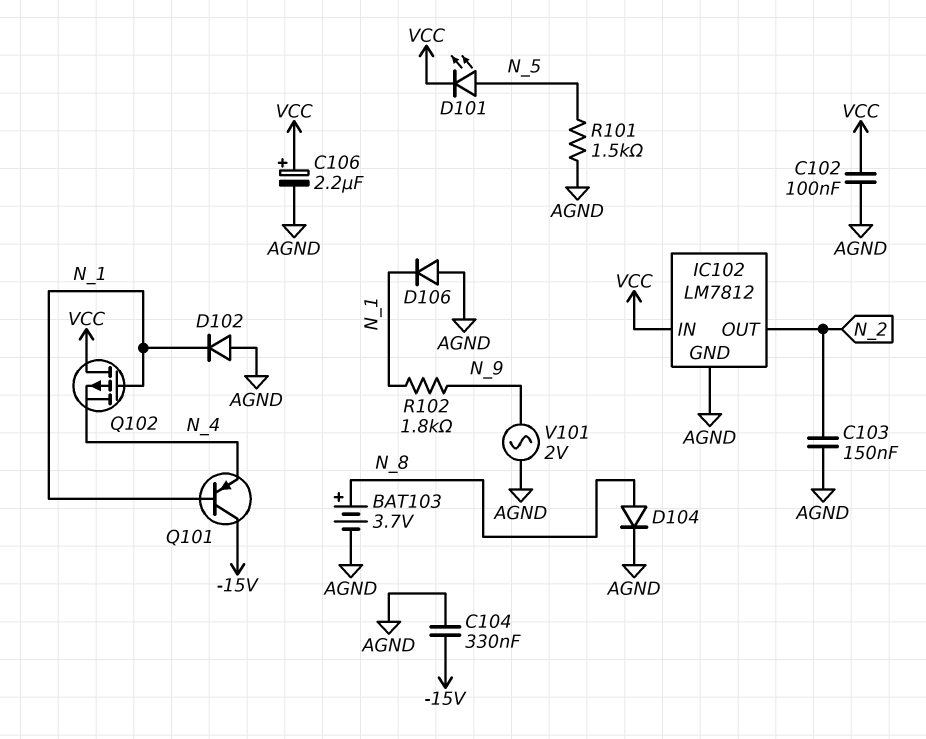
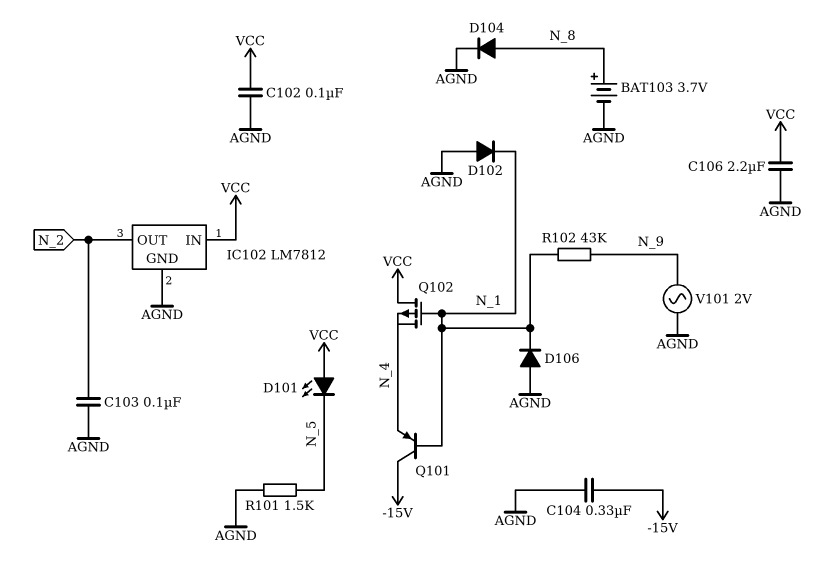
C103: 150nF (AGND, N_2) -> 100nF (AGND, N_2)
C106: 2.2uF (plus VCC, minus AGND) -> 2.2uF (AGND, VCC)
D101: LED (A N_5, K VCC) -> LED (A VCC, K N_5)
R102: 1.8k (N_1, N_9) -> 43k (N_1, N_9)

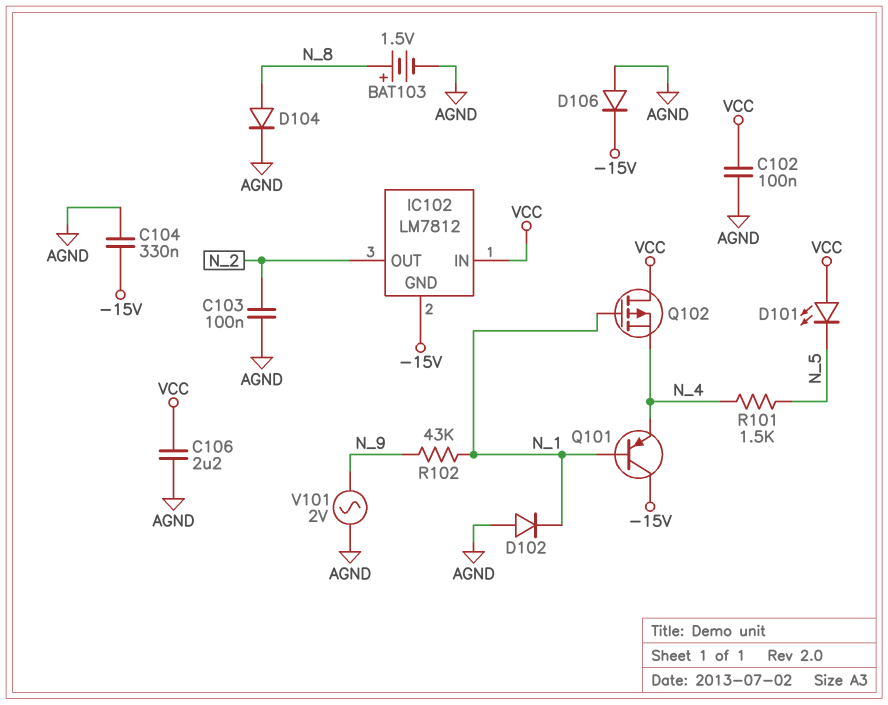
BAT103: 3.7V (plus N_8, minus AGND) -> 1.5V (plus N_8, minus AGND)
D106: diode (A AGND, K N_1) -> diode (A AGND, K -15V)
IC102 pin GND: AGND -> -15V
R101: 1.5k (AGND, N_5) -> 1.5k (N_4, N_5)

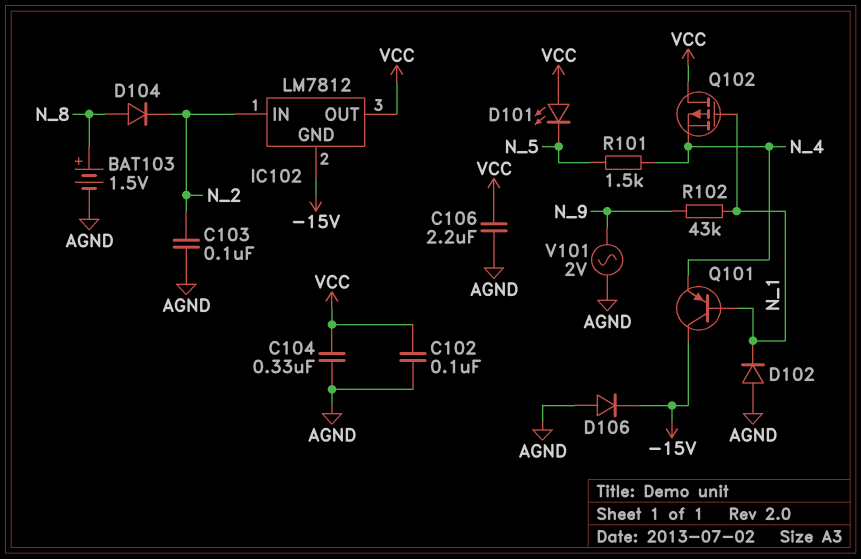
C104: 330nF (-15V, AGND) -> 330nF (AGND, VCC)
D104: diode (A N_8, K AGND) -> diode (A N_8, K N_2)
IC102 pin IN: VCC -> N_2
IC102 pin OUT: N_2 -> VCC

